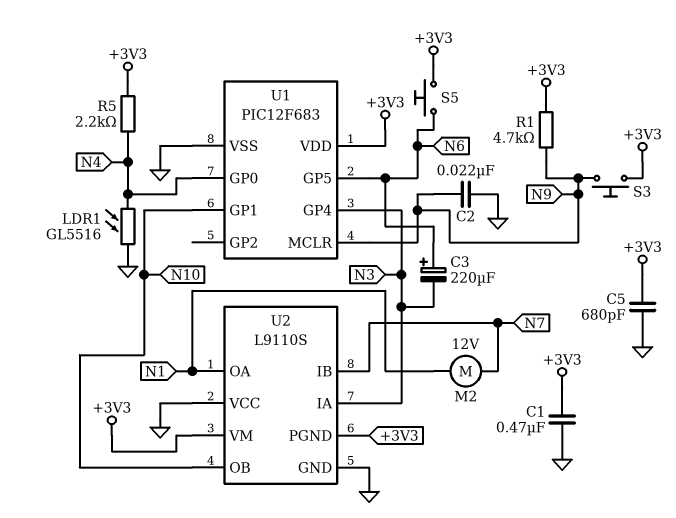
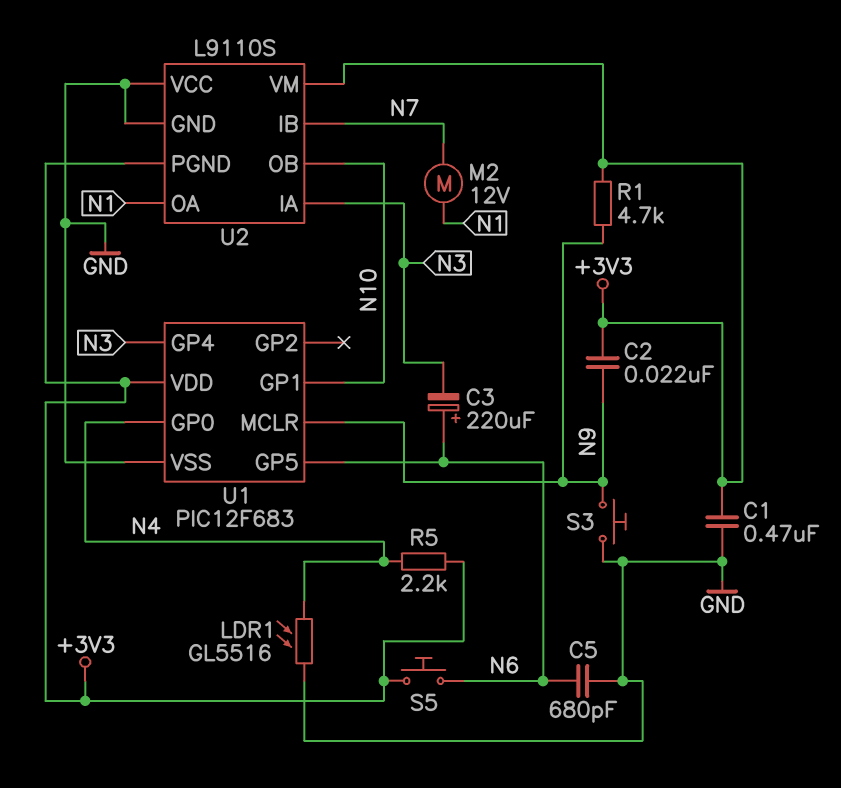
C2: 22nF (GND, N9) -> 22nF (+3V3, N9)
C5: 680pF (+3V3, GND) -> 680pF (GND, N6)
S3: button (+3V3, N9) -> button (GND, N9)

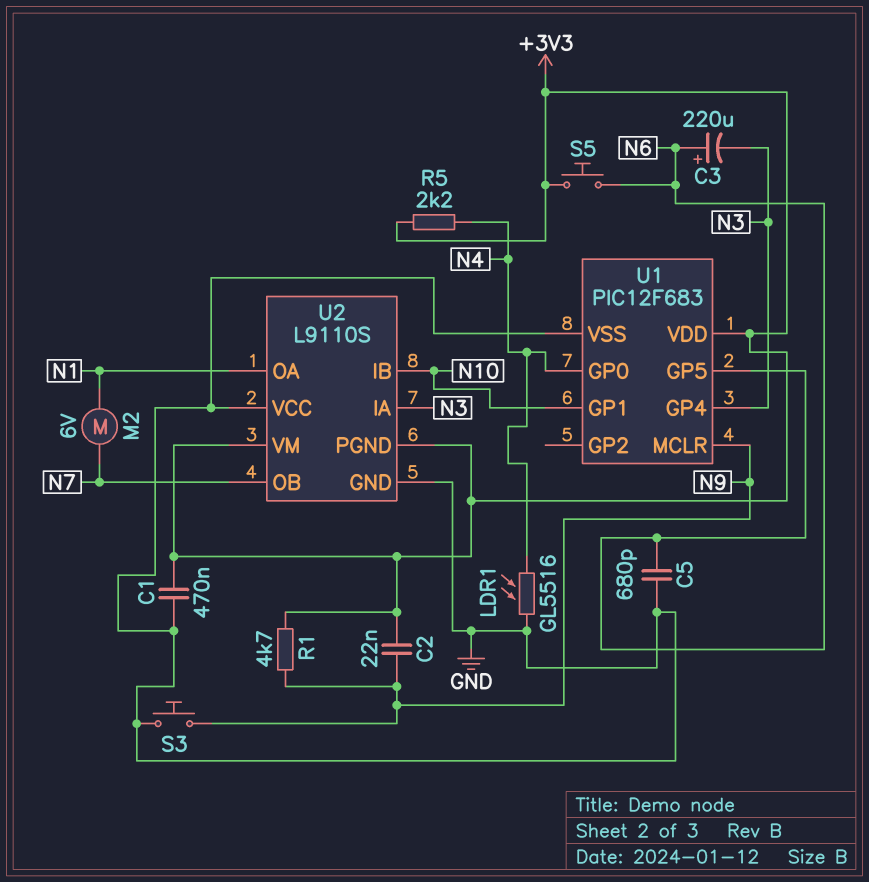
M2: motor 12V (N1, N7) -> motor 6V (N1, N7)
U2 pin IB: N7 -> N10
U2 pin OB: N10 -> N7

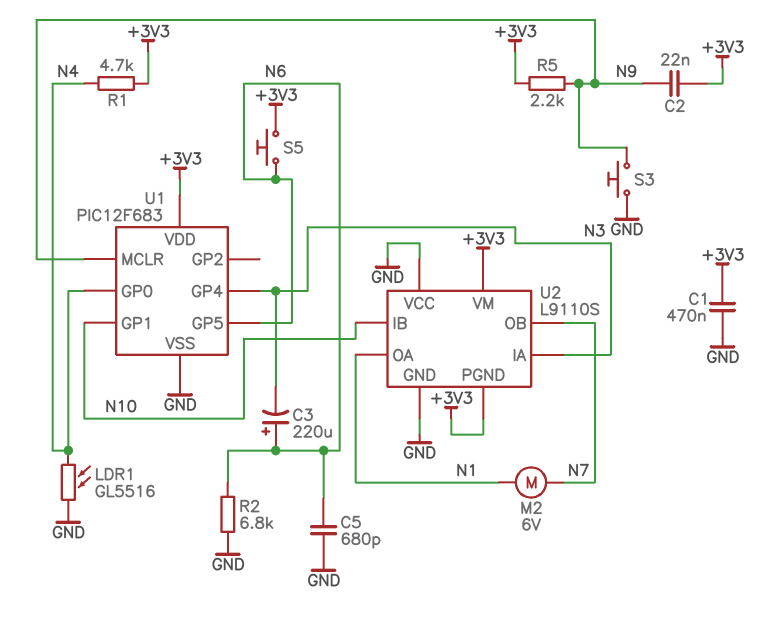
R1: 4.7k (+3V3, N9) -> 4.7k (+3V3, N4)
R2: none -> 6.8k (GND, N6)
R5: 2.2k (+3V3, N4) -> 2.2k (+3V3, N9)

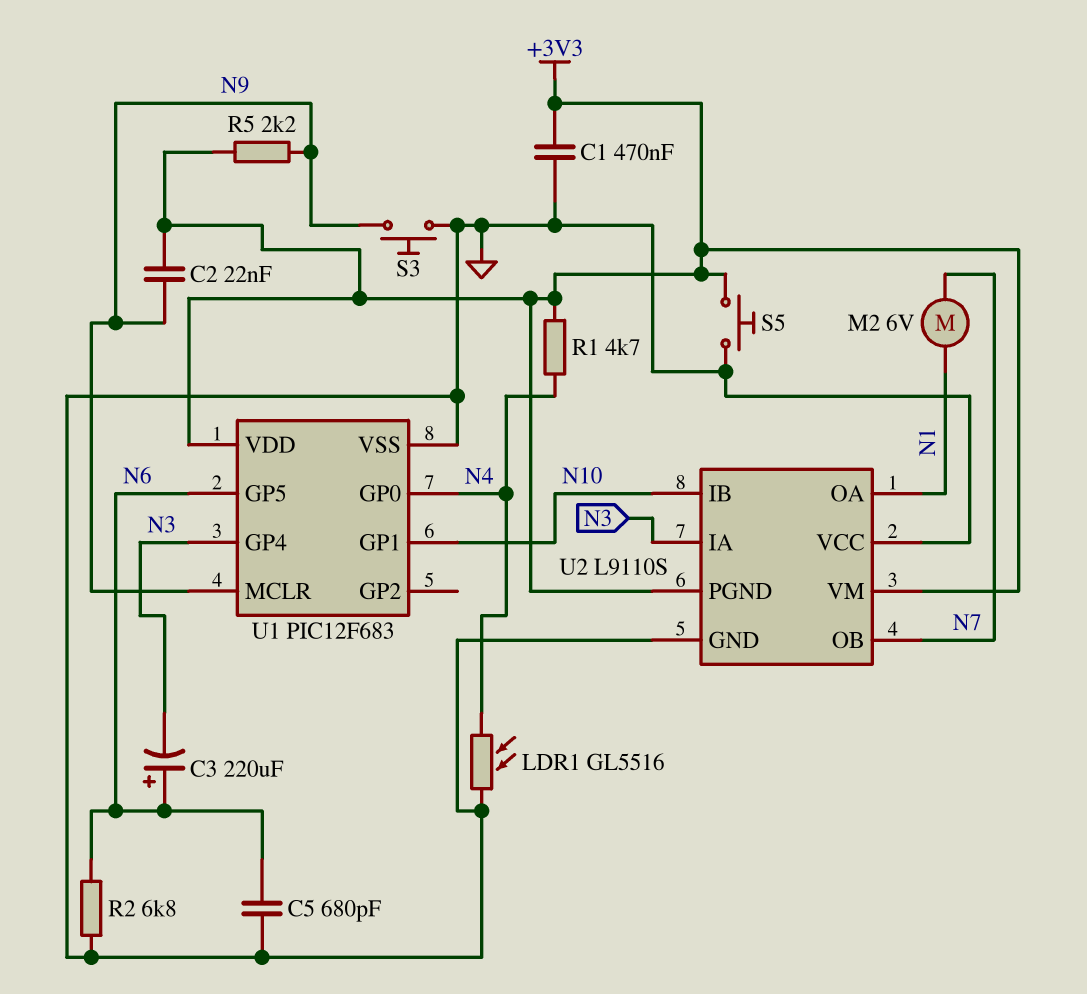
S5: button (+3V3, N6) -> button (+3V3, GND)

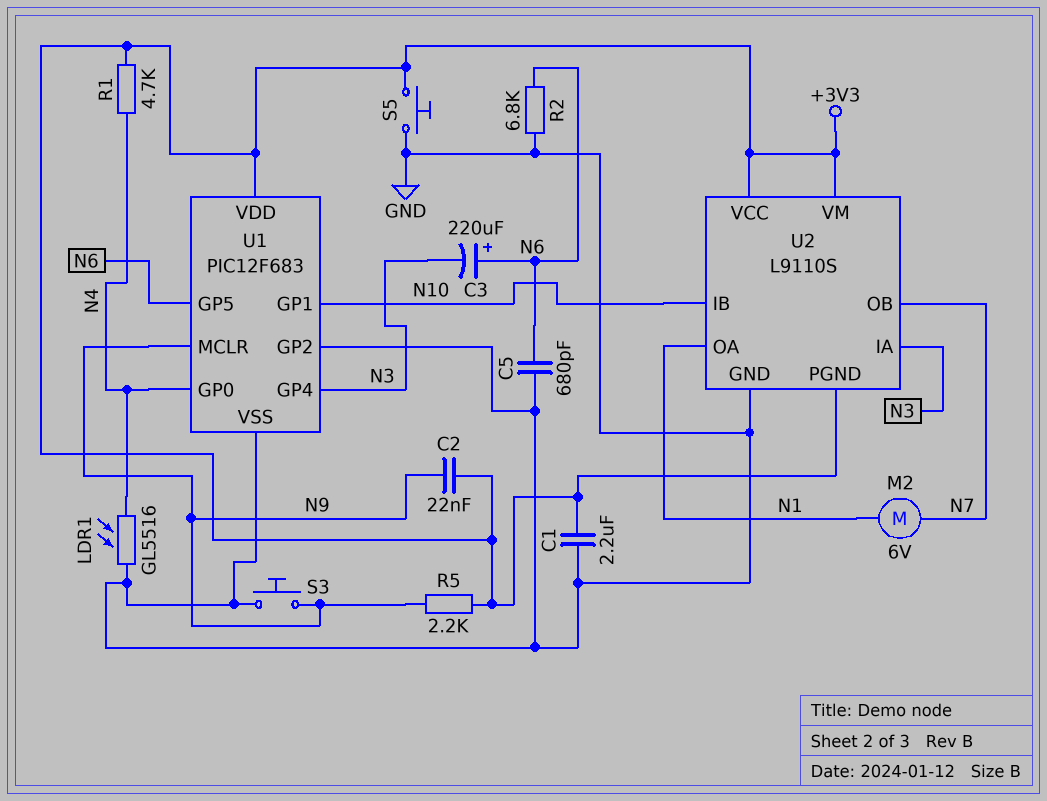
C1: 470nF (+3V3, GND) -> 2.2uF (+3V3, GND)
U1 pin GP2: none -> GND
U2 pin VCC: GND -> +3V3

